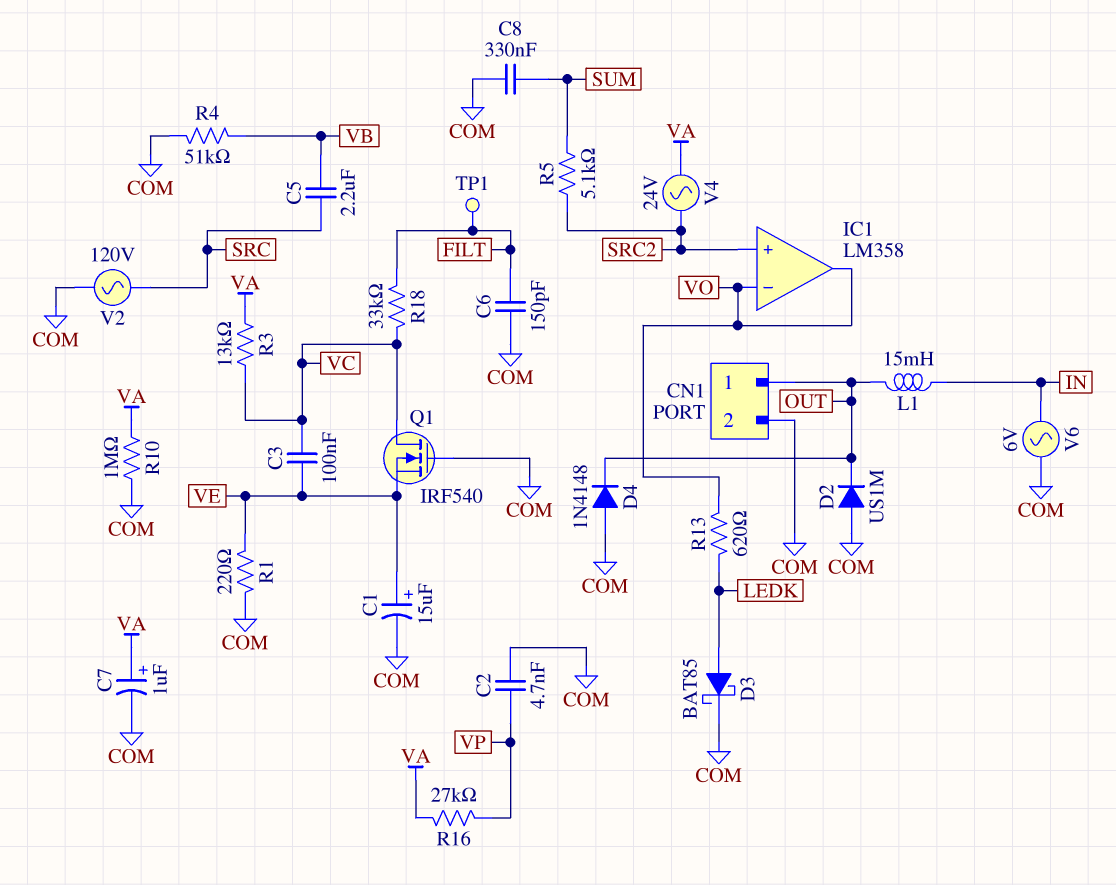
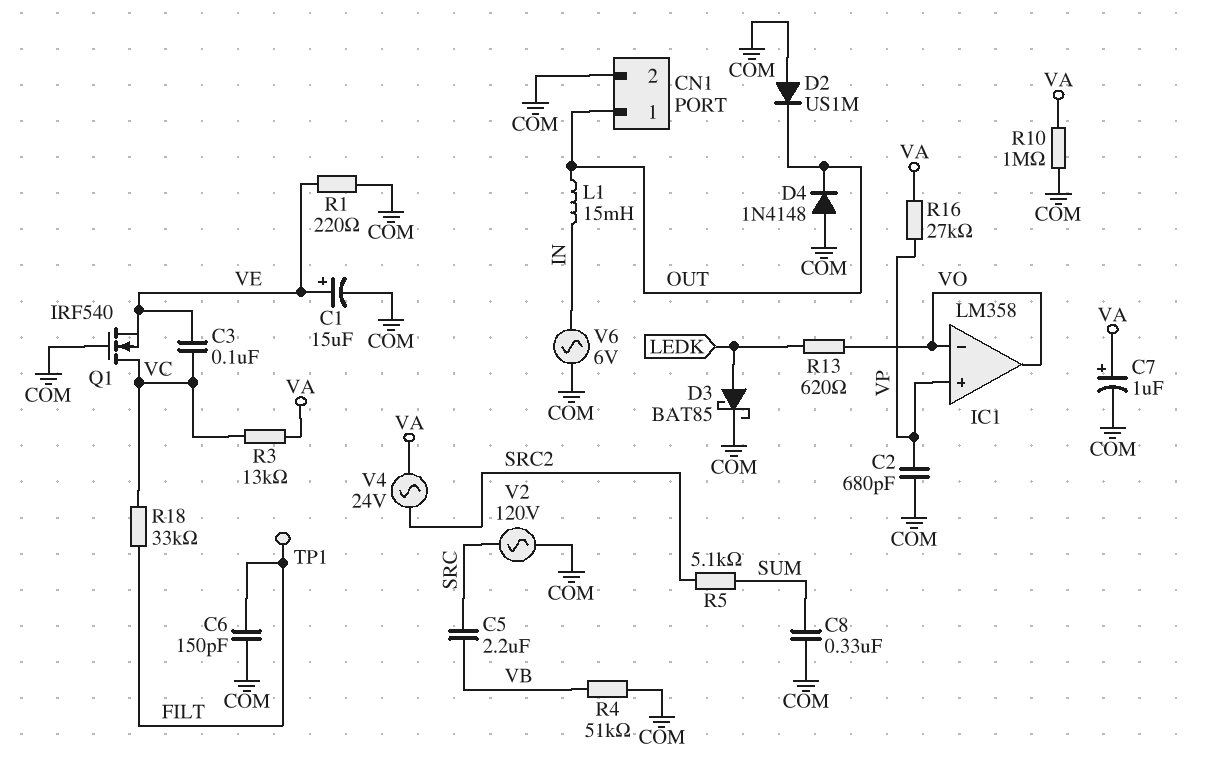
C2: 4.7nF (COM, VP) -> 680pF (COM, VP)
IC1 pin in+: SRC2 -> VP

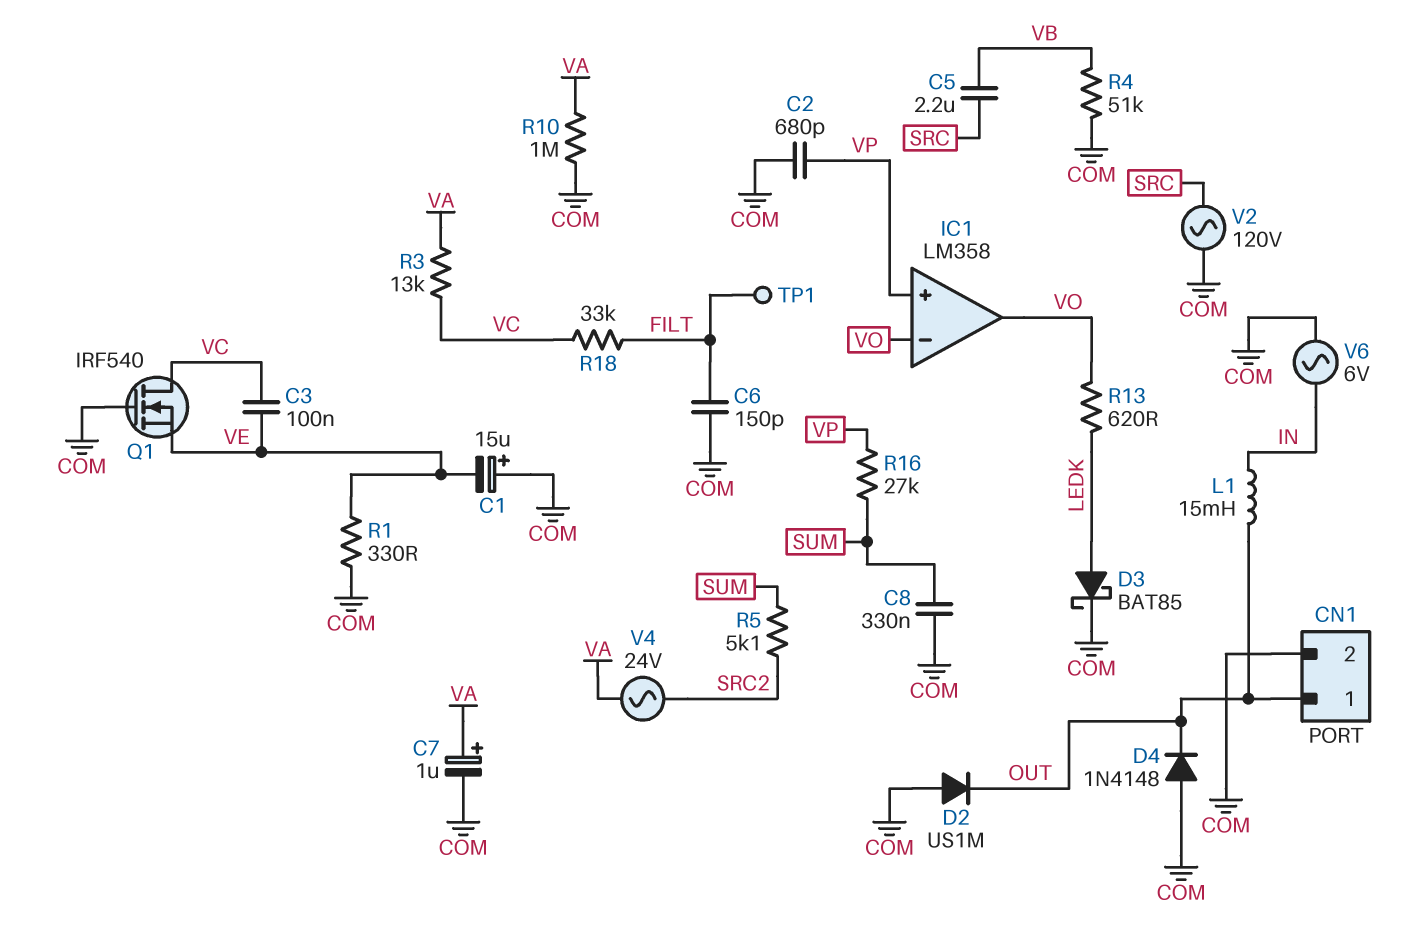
C1: 15uF (plus VE, minus COM) -> 15uF (plus COM, minus VE)
R1: 220 (COM, VE) -> 330 (COM, VE)
R16: 27k (VA, VP) -> 27k (SUM, VP)

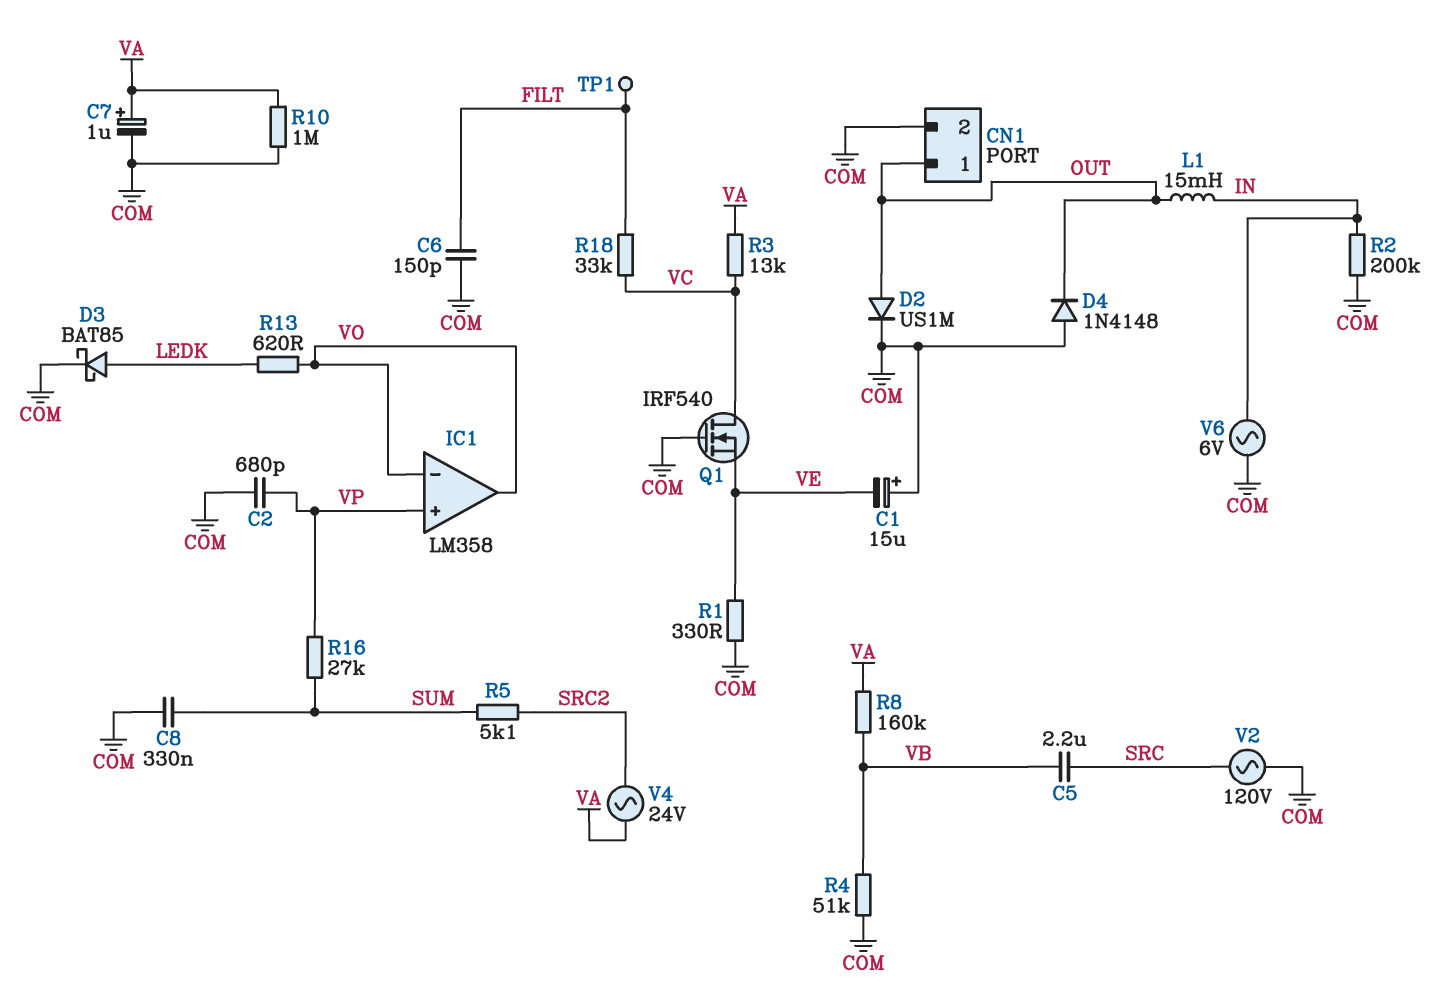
C3: 100nF (VC, VE) -> none
D2: diode US1M (A COM, K OUT) -> diode US1M (A OUT, K COM)
R2: none -> 200k (COM, IN)
R8: none -> 160k (VA, VB)

